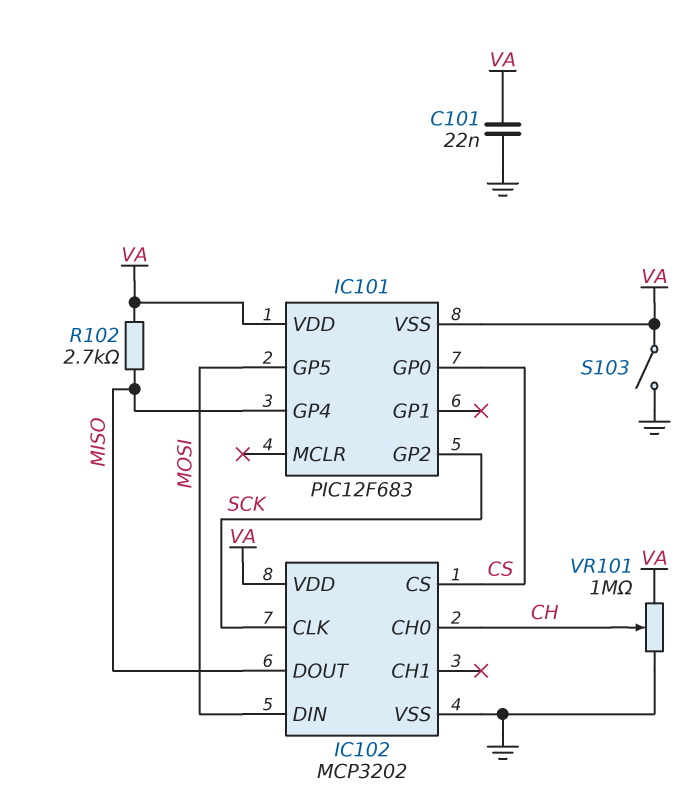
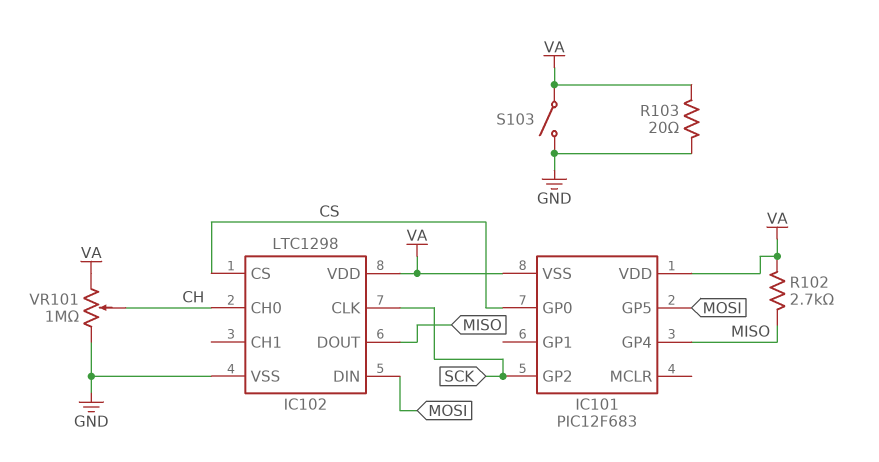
C101: 22nF (GND, VA) -> none
IC102: MCP3202 -> LTC1298
R103: none -> 20 (GND, VA)

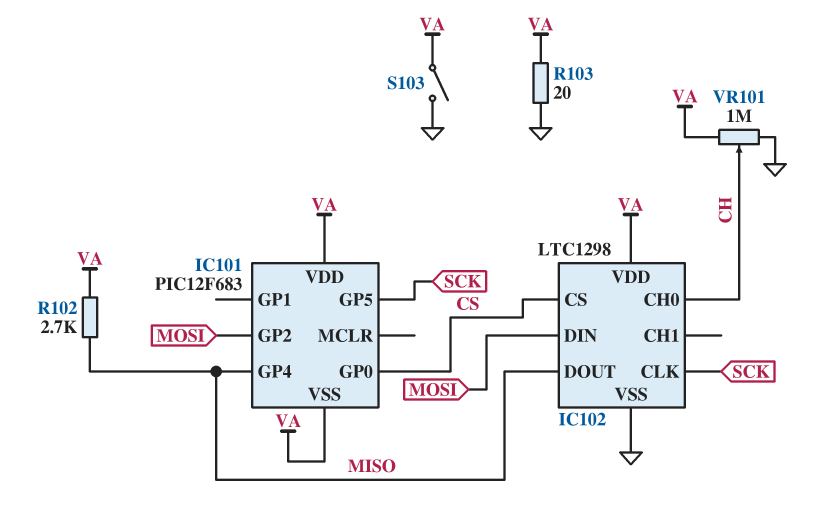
IC101 pin GP2: SCK -> MOSI
IC101 pin GP5: MOSI -> SCK

